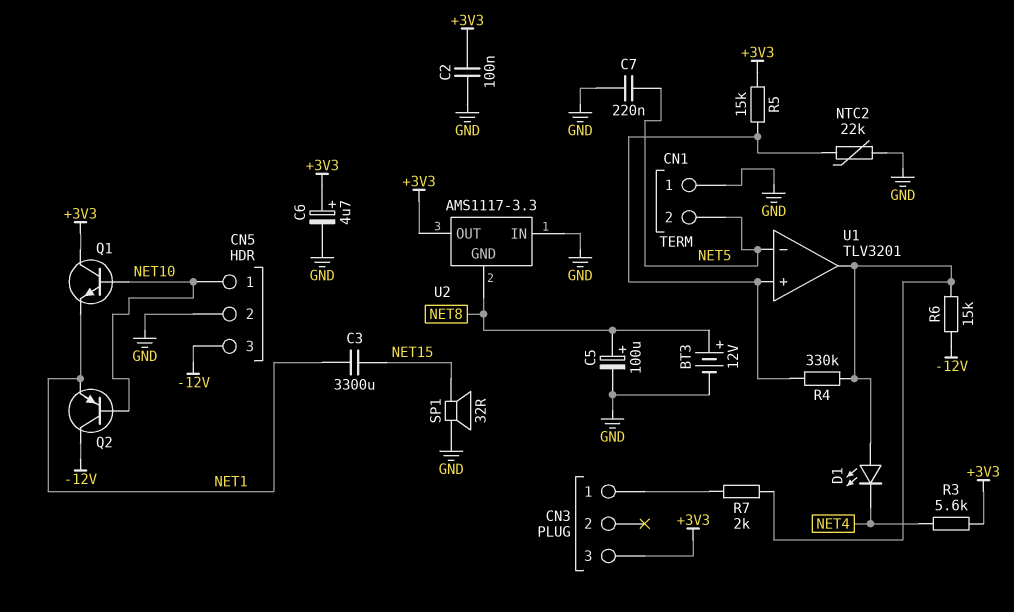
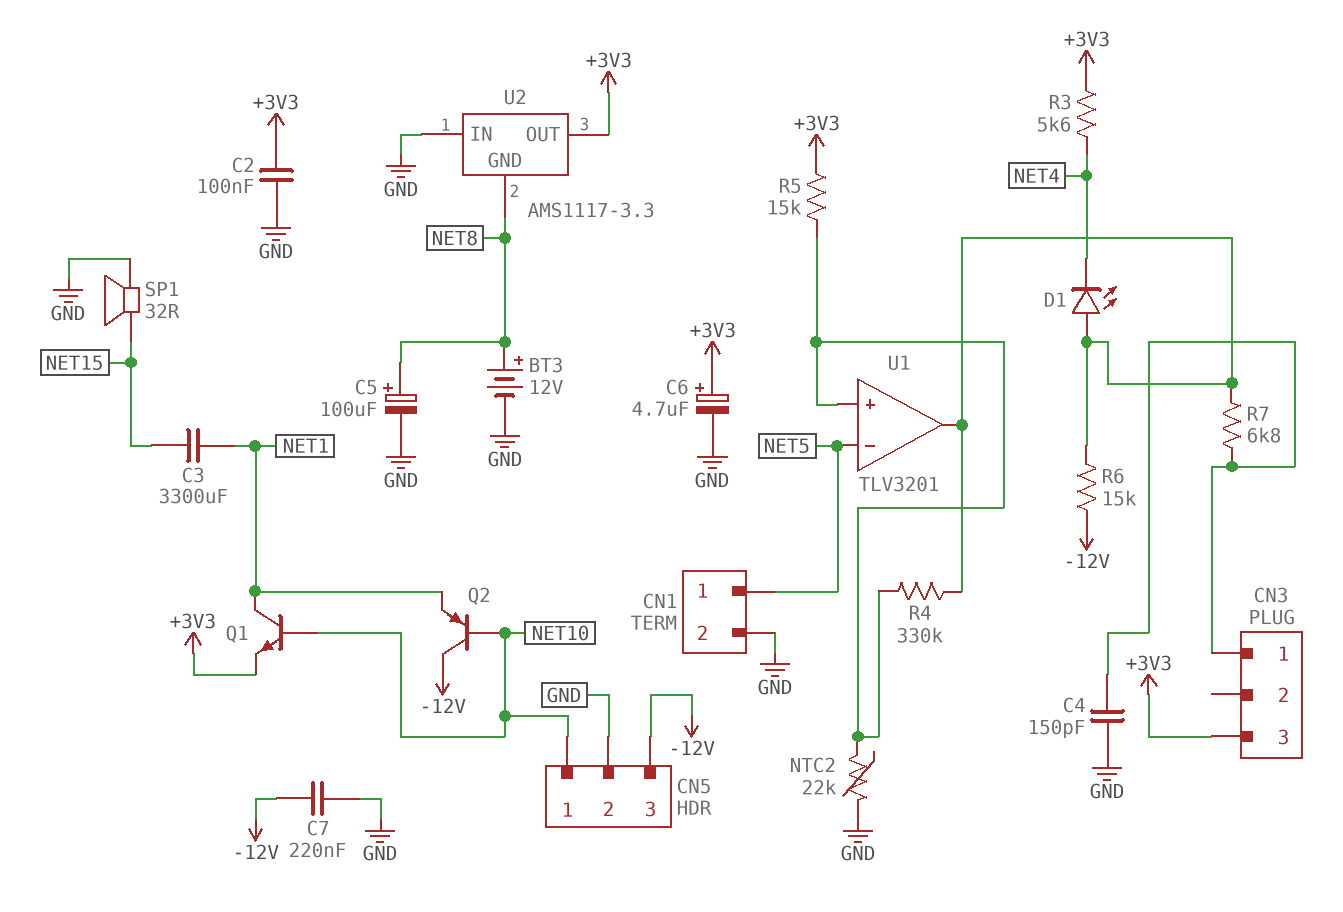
C4: none -> 150pF (CN3/1, GND)
C7: 220nF (GND, NET5) -> 220nF (-12V, GND)
CN1 pin 1: GND -> NET5
CN1 pin 2: NET5 -> GND
Q1: NPN (B NET10, C +3V3, E NET1) -> NPN (B NET10, C NET1, E +3V3)
R7: 2k (CN3/1, U1/out) -> 6.8k (CN3/1, U1/out)

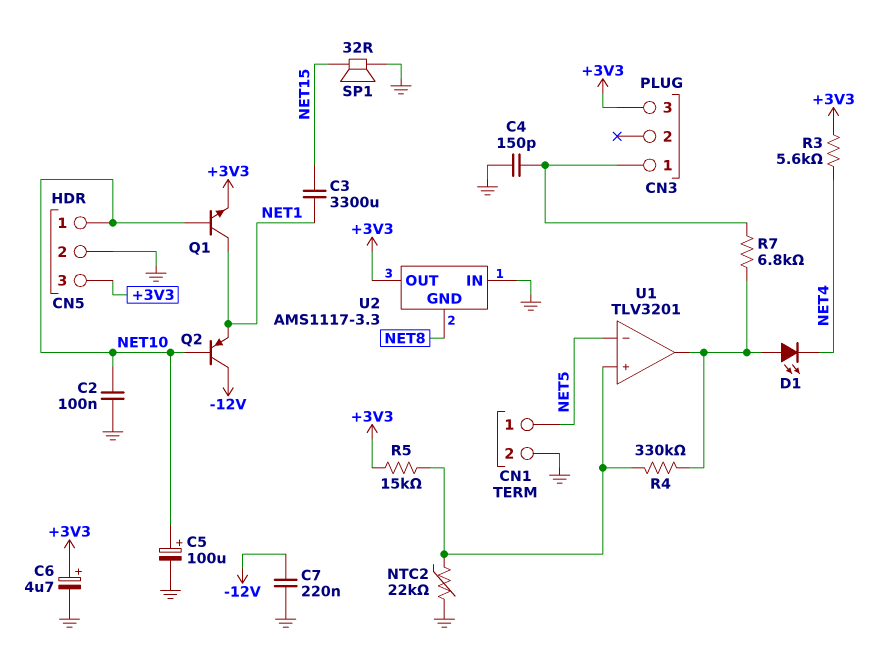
BT3: 12V (plus NET8, minus GND) -> none
C2: 100nF (+3V3, GND) -> 100nF (GND, NET10)
C5: 100uF (plus NET8, minus GND) -> 100uF (plus NET10, minus GND)
CN5 pin 3: -12V -> +3V3
R6: 15k (-12V, U1/out) -> none

